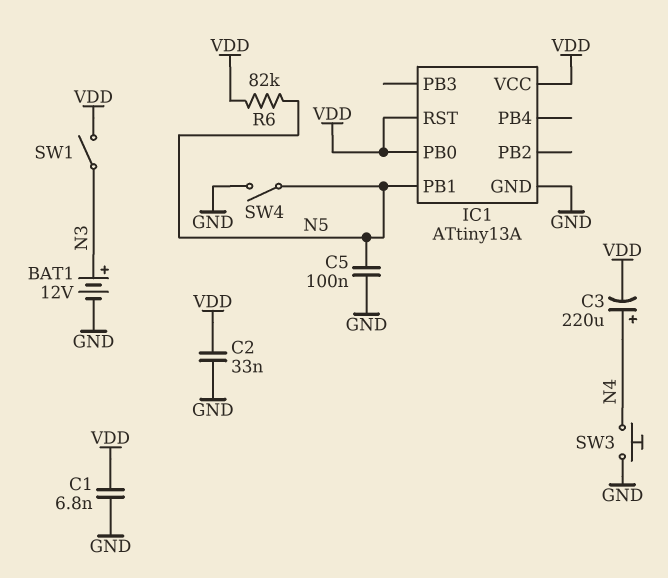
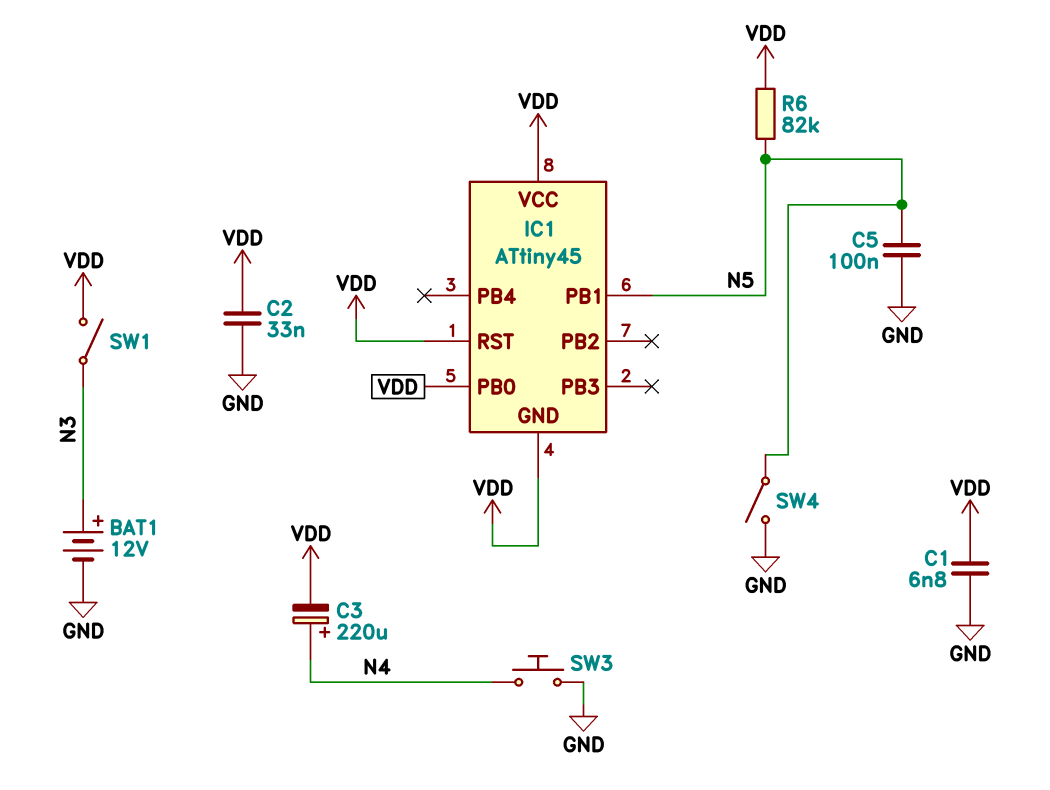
IC1: ATtiny13A -> ATtiny45
IC1 pin GND: GND -> VDD

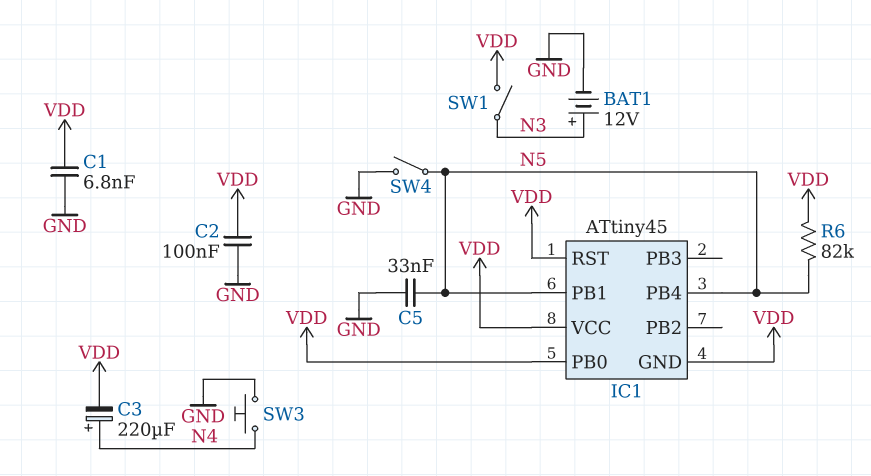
C2: 33nF (GND, VDD) -> 100nF (GND, VDD)
C5: 100nF (GND, N5) -> 33nF (GND, N5)
IC1 pin PB4: none -> N5

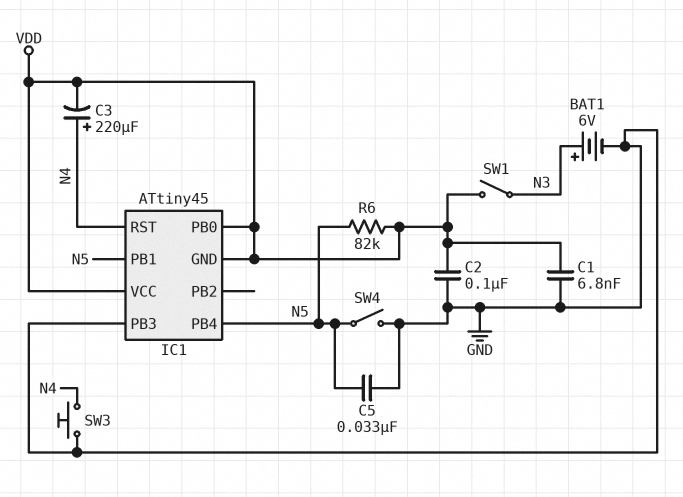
BAT1: 12V (plus N3, minus GND) -> 6V (plus N3, minus GND)
IC1 pin PB3: none -> GND
IC1 pin RST: VDD -> N4

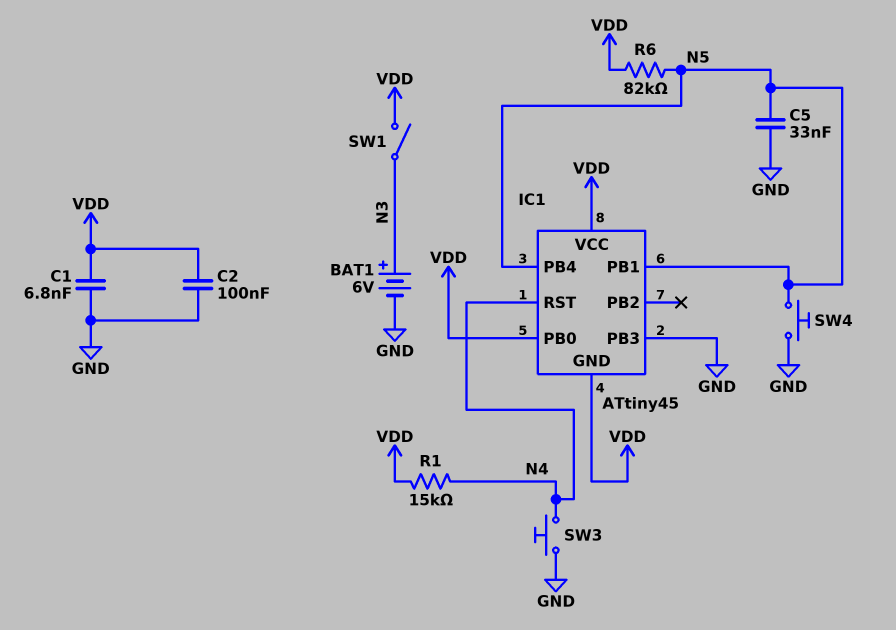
C3: 220uF (plus N4, minus VDD) -> none
R1: none -> 15k (N4, VDD)
SW4: switch (GND, N5) -> button (GND, N5)

